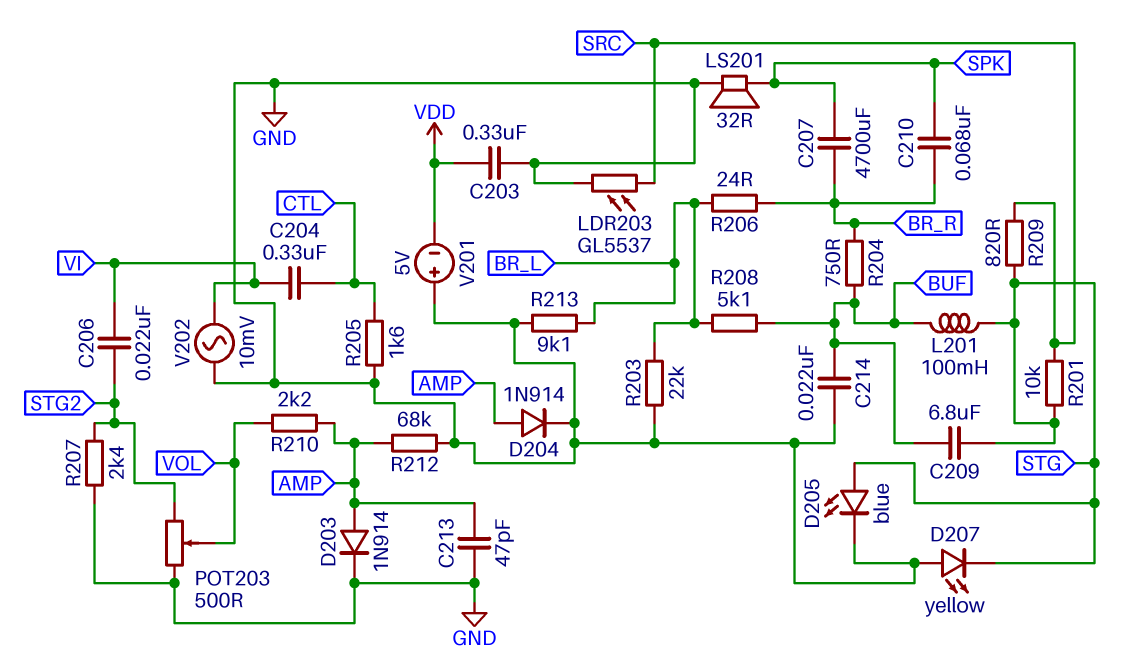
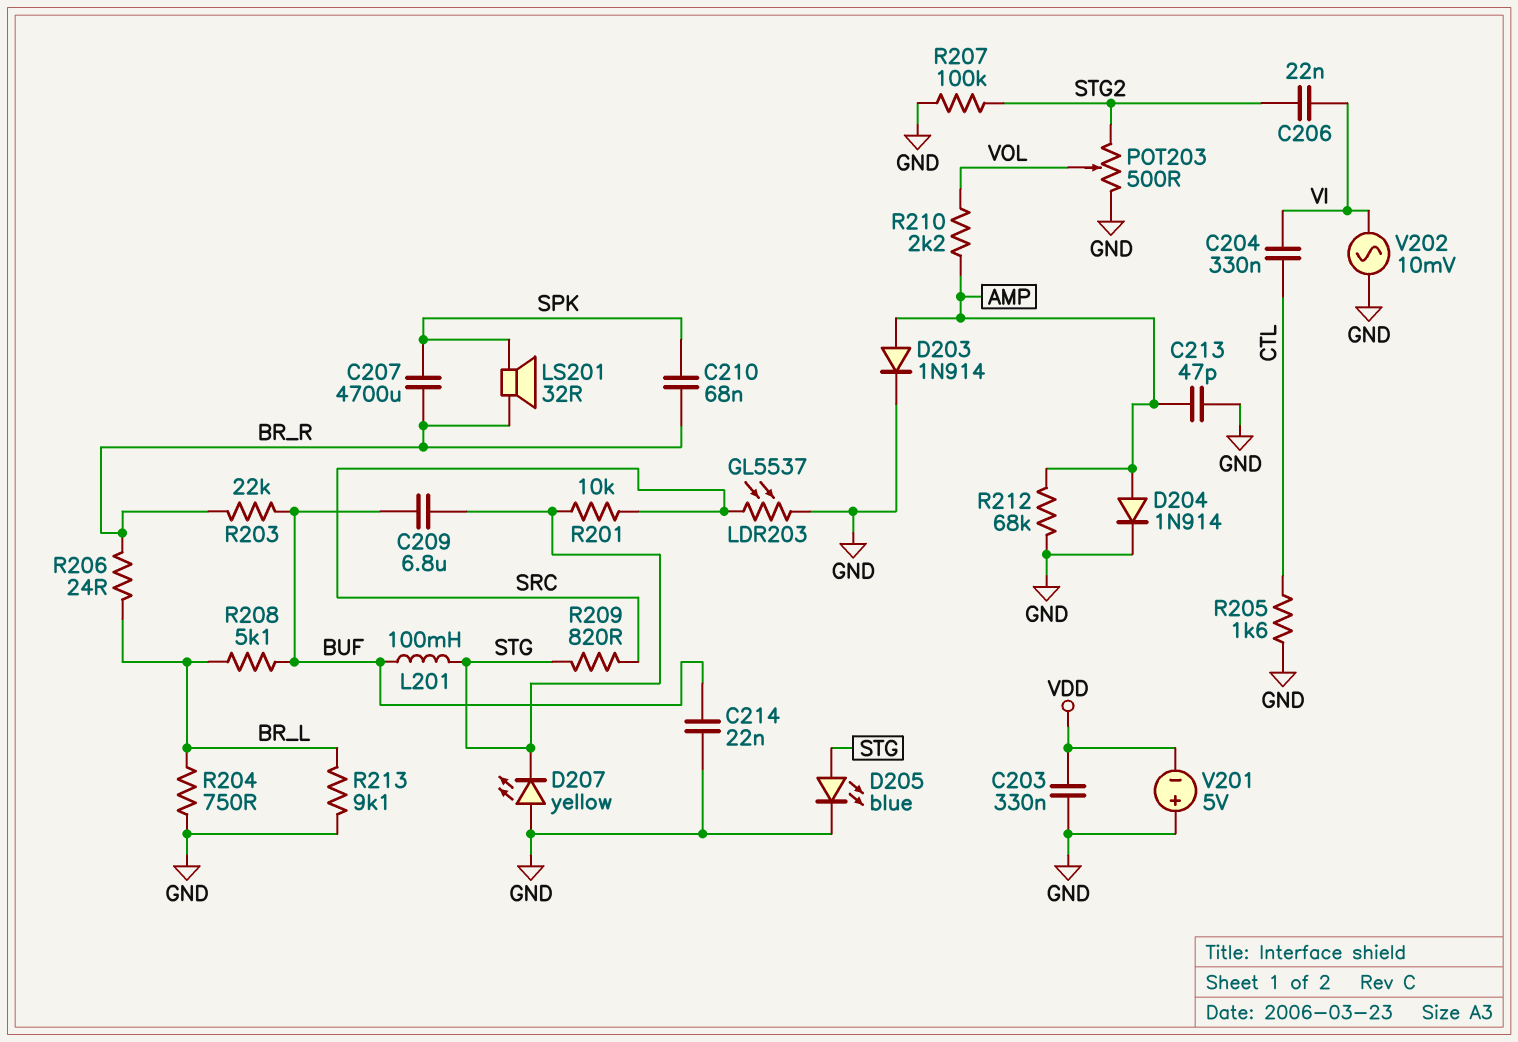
LS201: speaker 32R (GND, SPK) -> speaker 32R (BR_R, SPK)
R203: 22k (BR_L, GND) -> 22k (BR_R, BUF)
R204: 750 (BR_R, BUF) -> 750 (BR_L, GND)
R207: 2.4k (GND, STG2) -> 100k (GND, STG2)

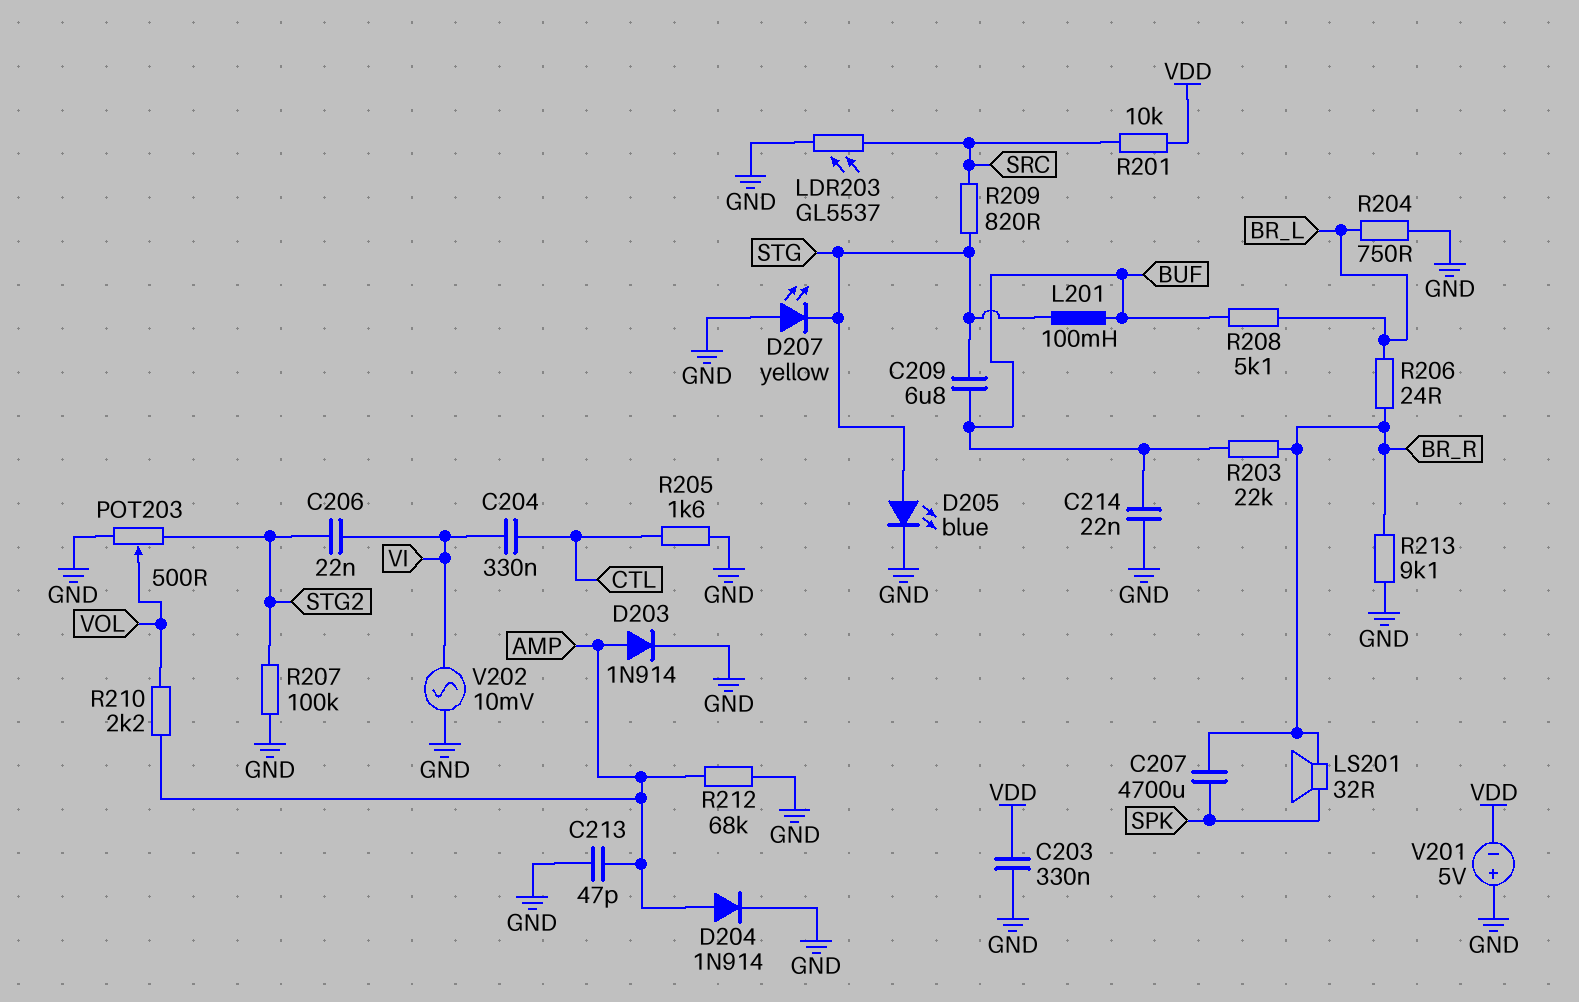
C210: 68nF (BR_R, SPK) -> none
R201: 10k (SRC, STG) -> 10k (SRC, VDD)
R213: 9.1k (BR_L, GND) -> 9.1k (BR_R, GND)

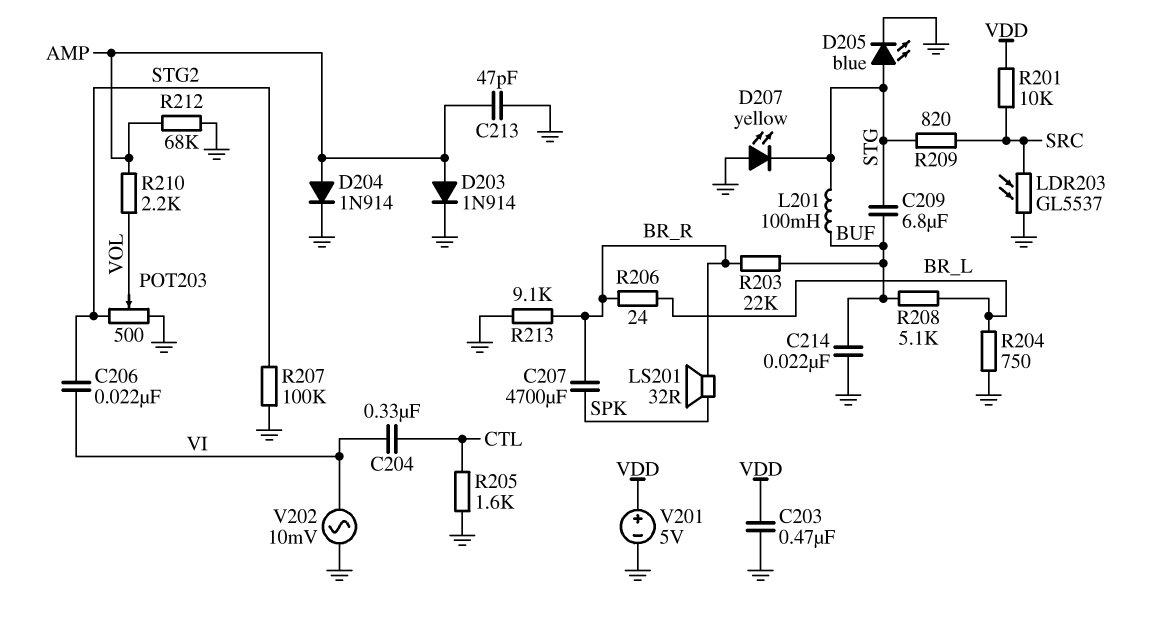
C203: 330nF (GND, VDD) -> 470nF (GND, VDD)
V201: 5V (plus GND, minus VDD) -> 5V (plus VDD, minus GND)

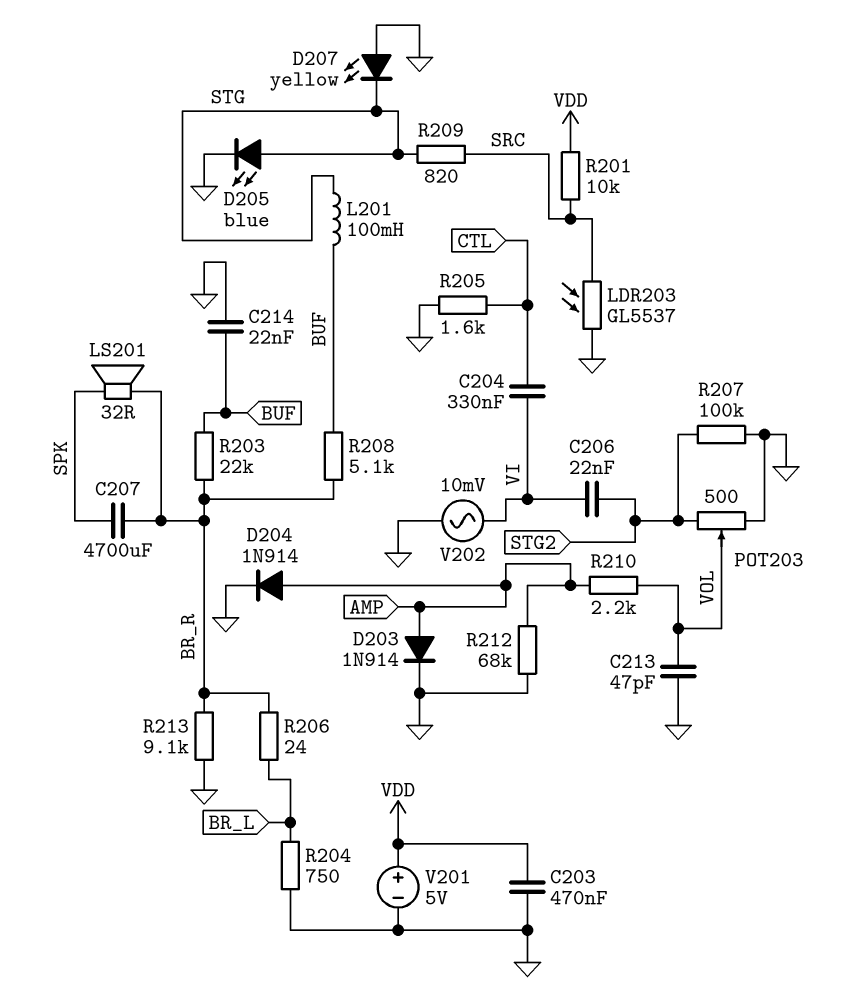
C209: 6.8uF (BUF, STG) -> none
C213: 47pF (AMP, GND) -> 47pF (GND, VOL)
R208: 5.1k (BR_L, BUF) -> 5.1k (BR_R, BUF)

